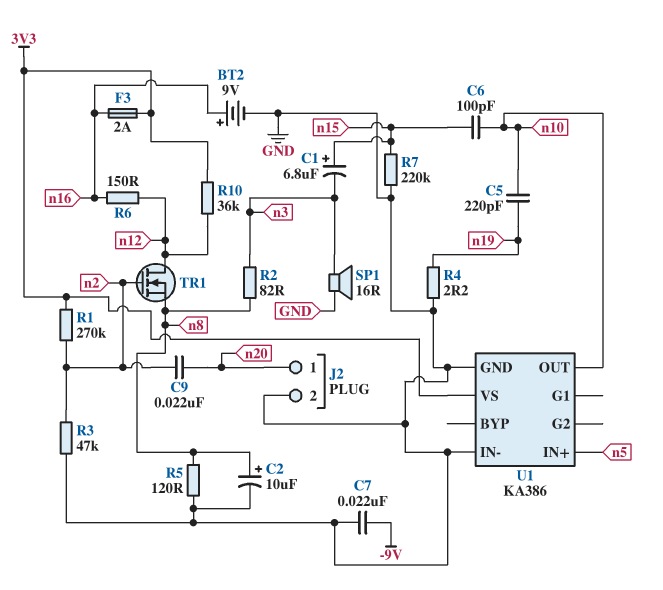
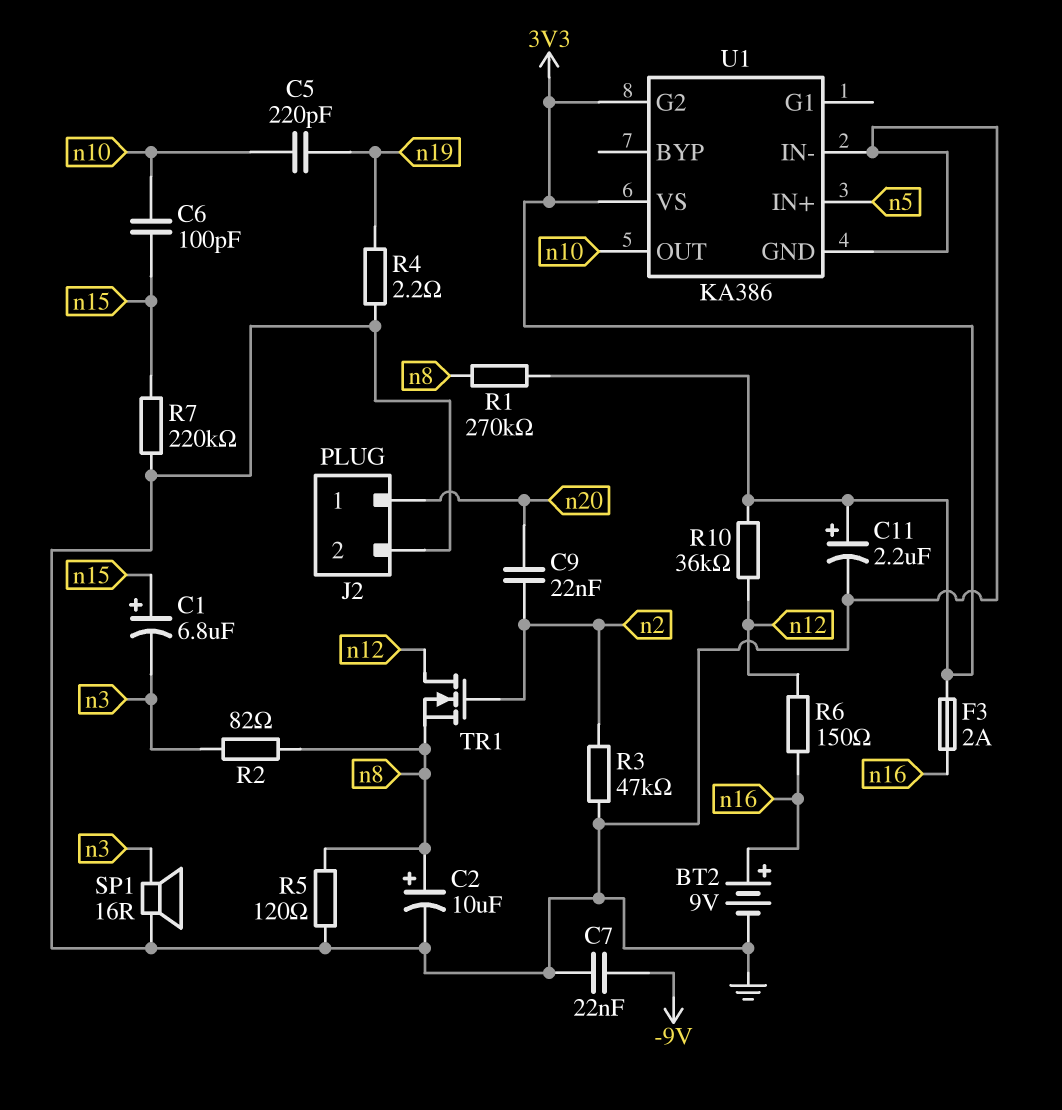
C11: none -> 2.2uF (plus 3V3, minus GND)
R1: 270k (3V3, n2) -> 270k (3V3, n8)
U1 pin G2: none -> 3V3

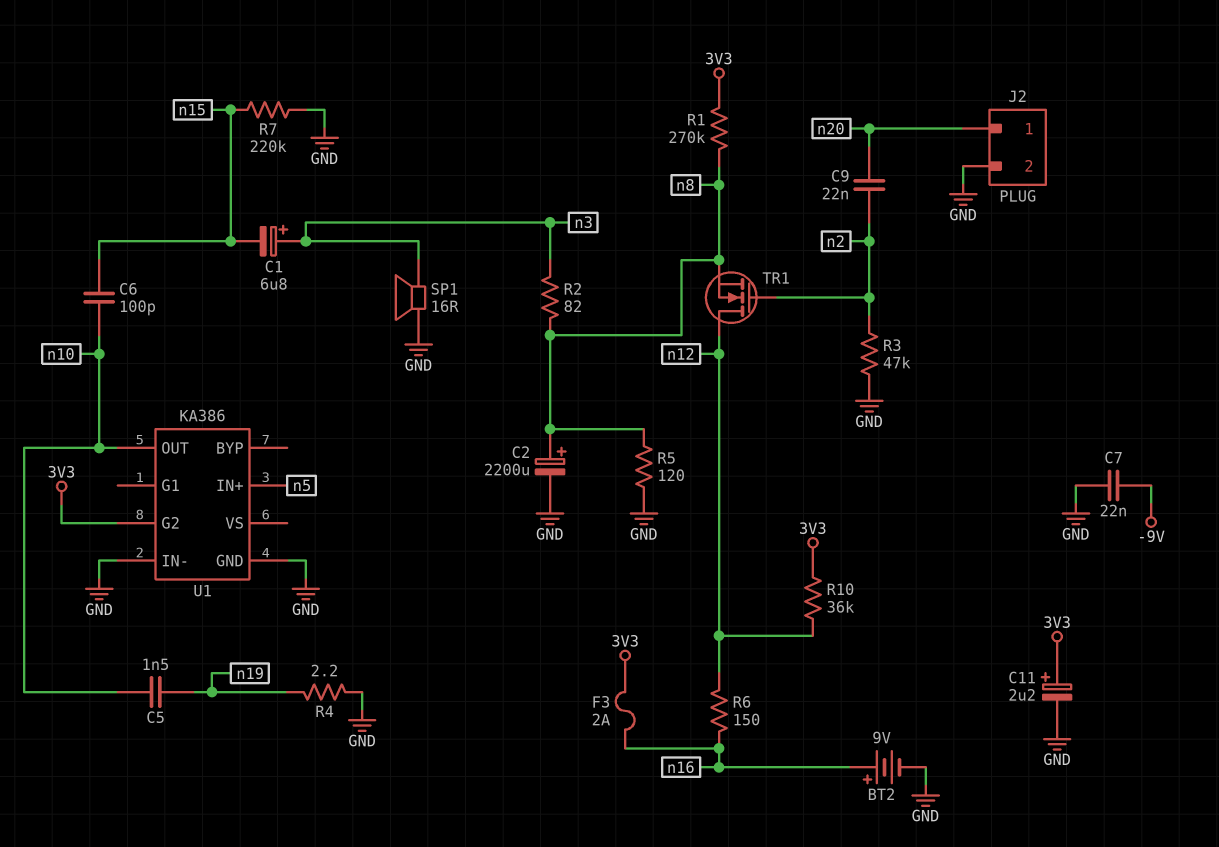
C1: 6.8uF (plus n15, minus n3) -> 6.8uF (plus n3, minus n15)
C2: 10uF (plus n8, minus GND) -> 2200uF (plus n8, minus GND)
C5: 220pF (n10, n19) -> 1.5nF (n10, n19)
U1 pin VS: 3V3 -> none

